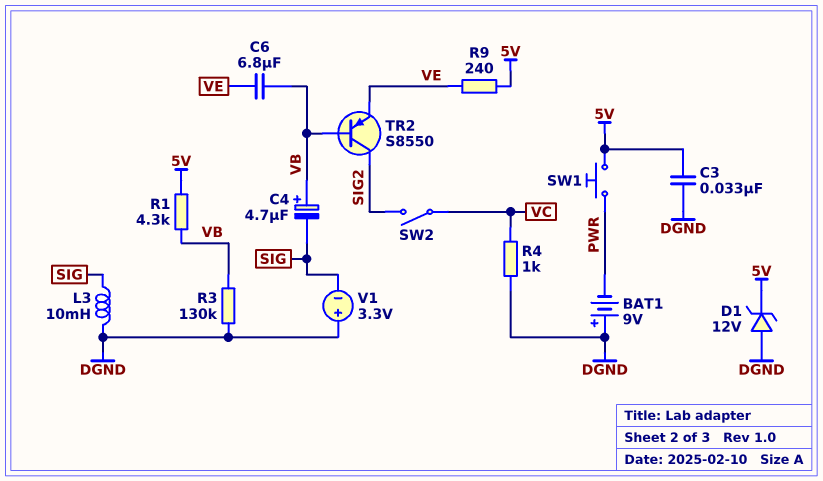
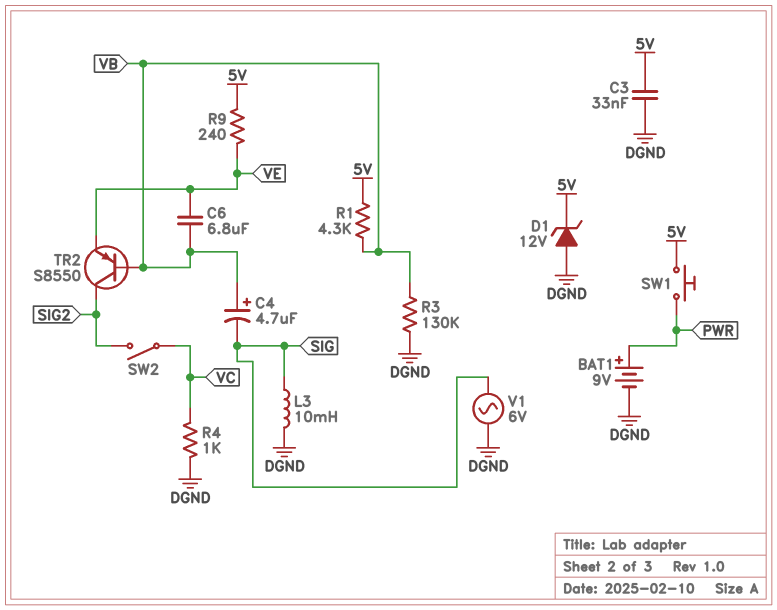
BAT1: 9V (plus DGND, minus PWR) -> 9V (plus PWR, minus DGND)
V1: 3.3V (plus DGND, minus SIG) -> AC 6V (DGND, SIG)

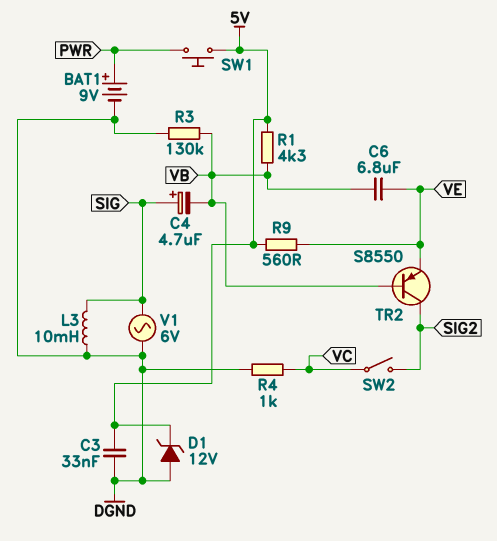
C4: 4.7uF (plus VB, minus SIG) -> 4.7uF (plus SIG, minus VB)
R9: 240 (5V, VE) -> 560 (5V, VE)

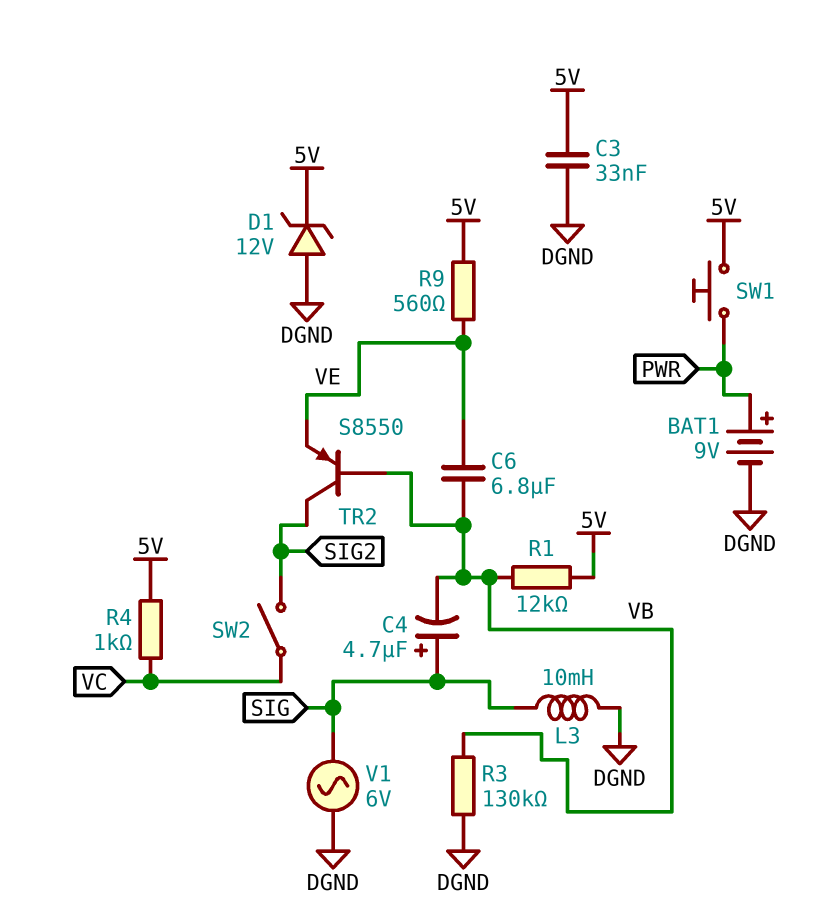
R1: 4.3k (5V, VB) -> 12k (5V, VB)
R4: 1k (DGND, VC) -> 1k (5V, VC)

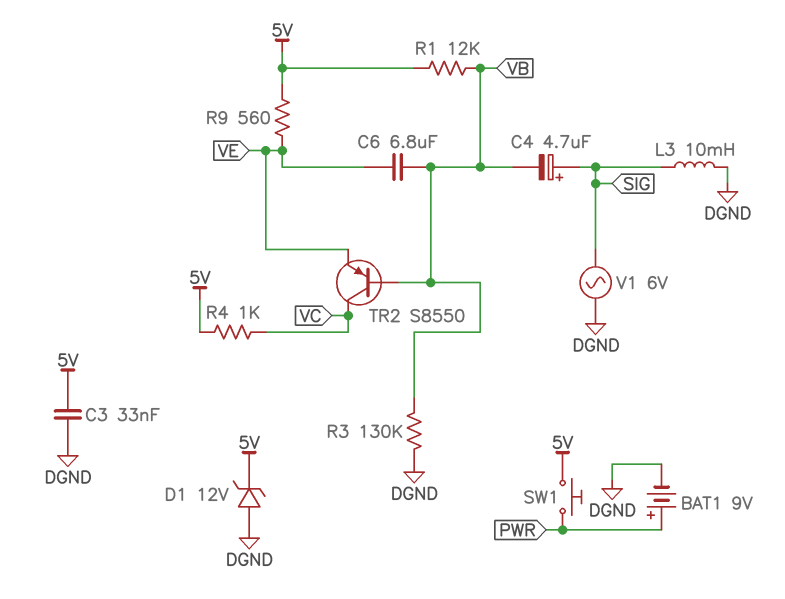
SW2: switch (SIG2, VC) -> none
TR2: PNP S8550 (B VB, C SIG2, E VE) -> PNP S8550 (B VB, C VC, E VE)

